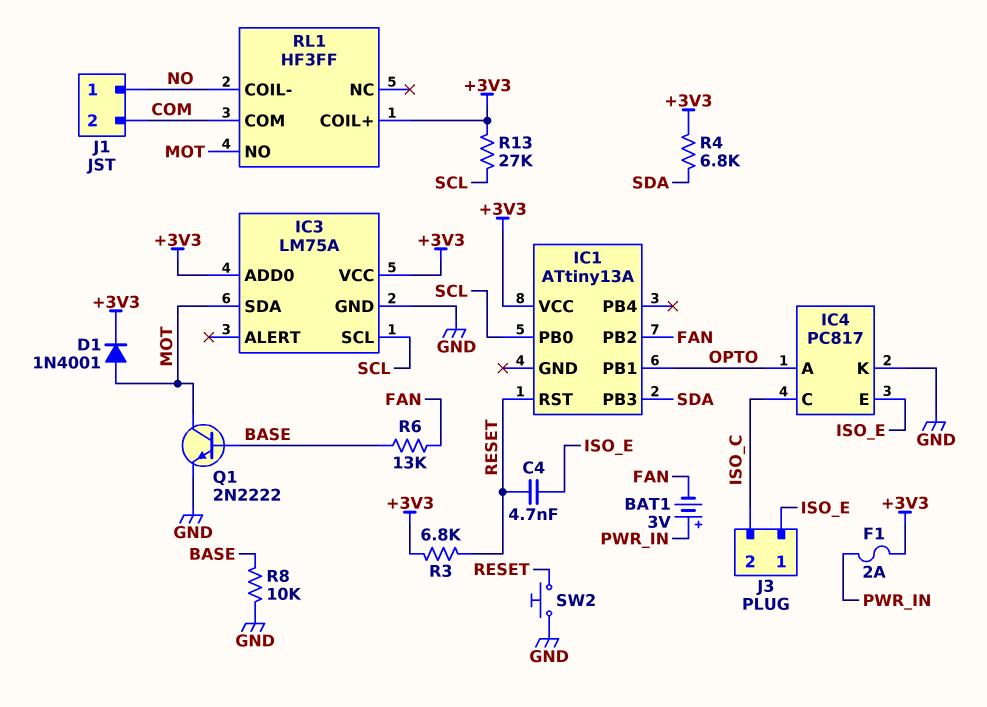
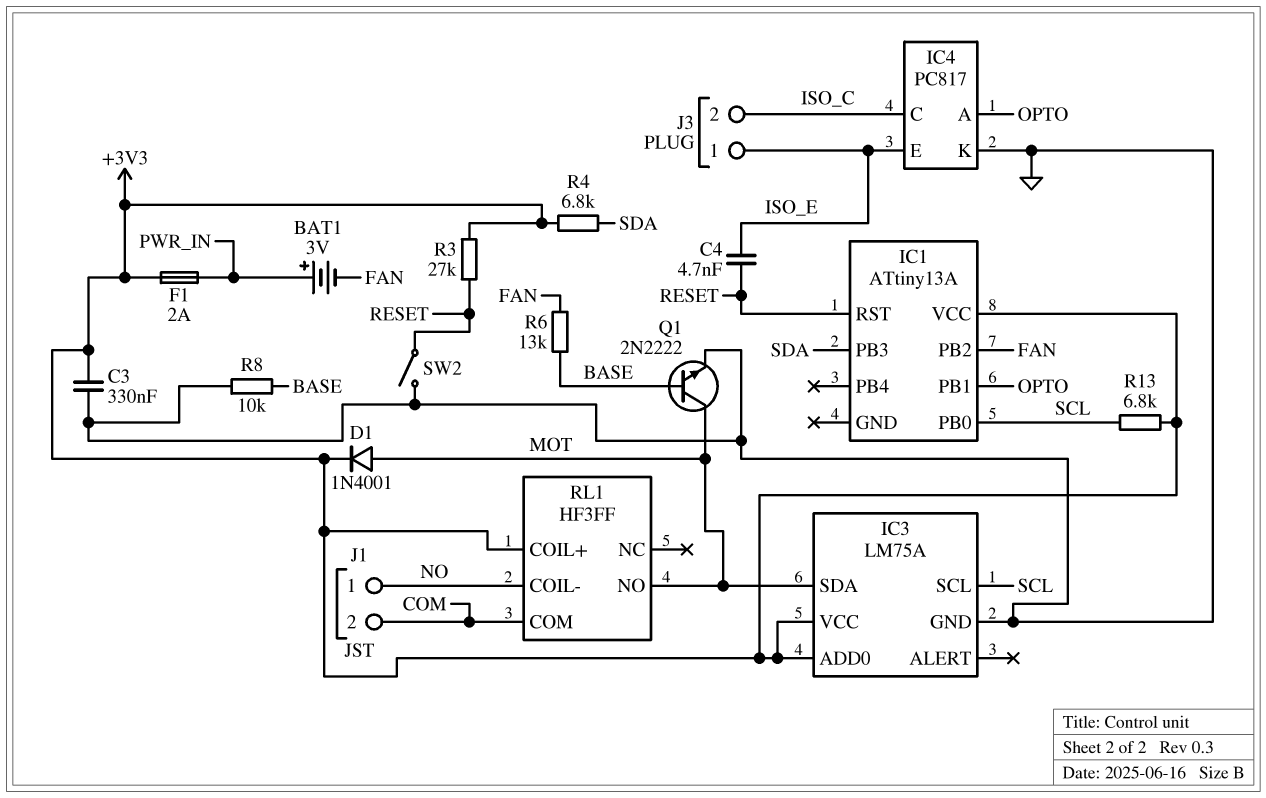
C3: none -> 330nF (+3V3, GND)
R3: 6.8k (+3V3, RESET) -> 27k (+3V3, RESET)
R13: 27k (+3V3, SCL) -> 6.8k (+3V3, SCL)
SW2: button (GND, RESET) -> switch (GND, RESET)

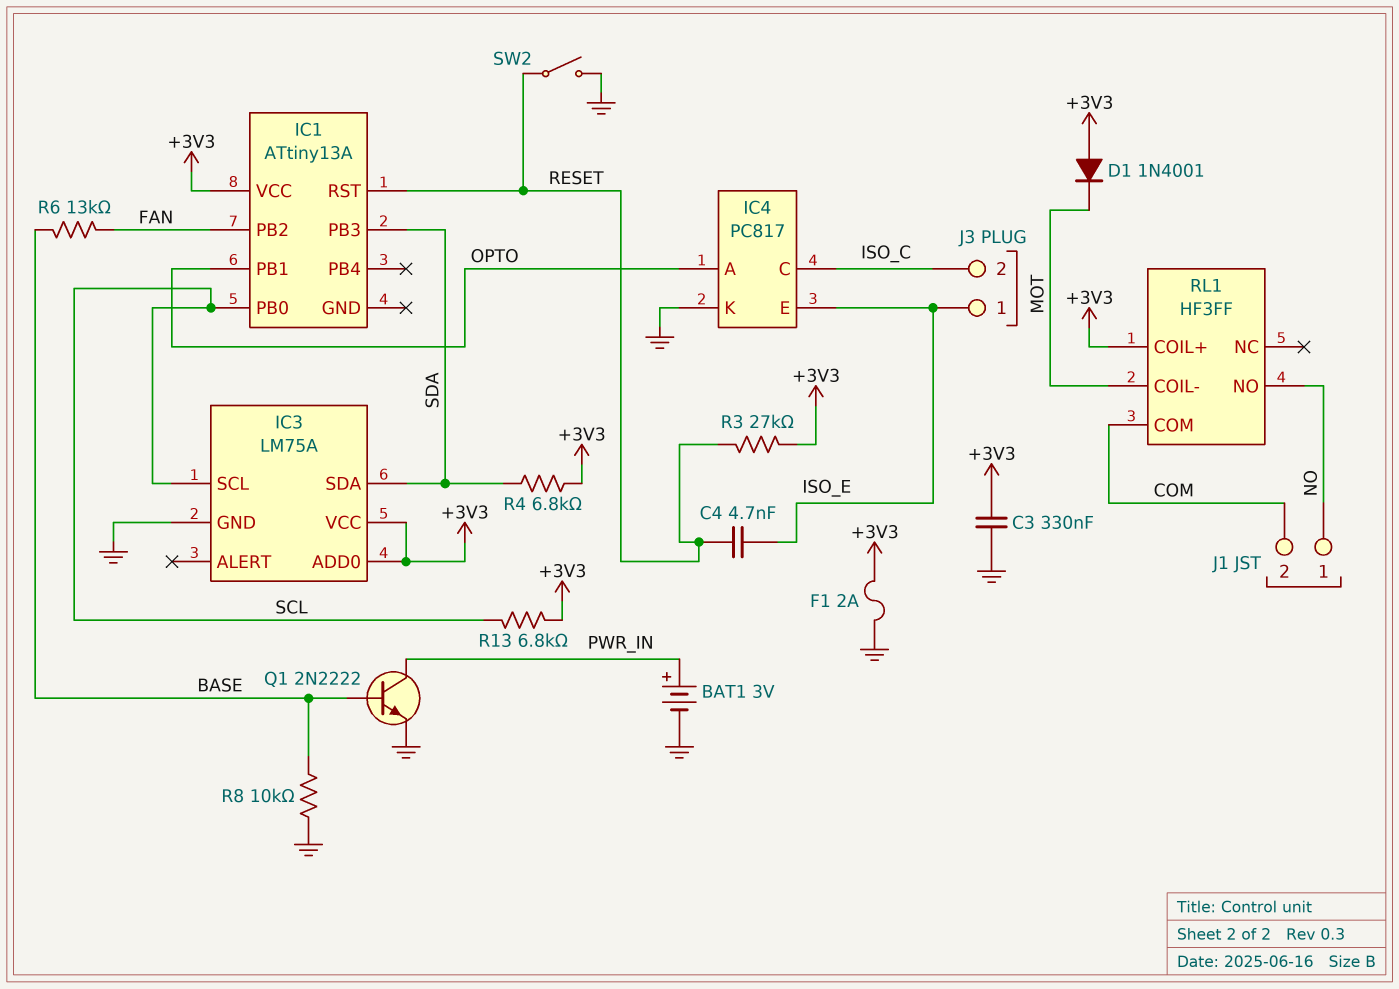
BAT1: 3V (plus PWR_IN, minus FAN) -> 3V (plus PWR_IN, minus GND)
D1: diode 1N4001 (A MOT, K +3V3) -> diode 1N4001 (A +3V3, K MOT)
F1: 2A (+3V3, PWR_IN) -> 2A (+3V3, GND)
IC3 pin SDA: MOT -> SDA
Q1: NPN 2N2222 (B BASE, C MOT, E GND) -> NPN 2N2222 (B BASE, C PWR_IN, E GND)
RL1 pin COIL-: NO -> MOT
RL1 pin NO: MOT -> NO

